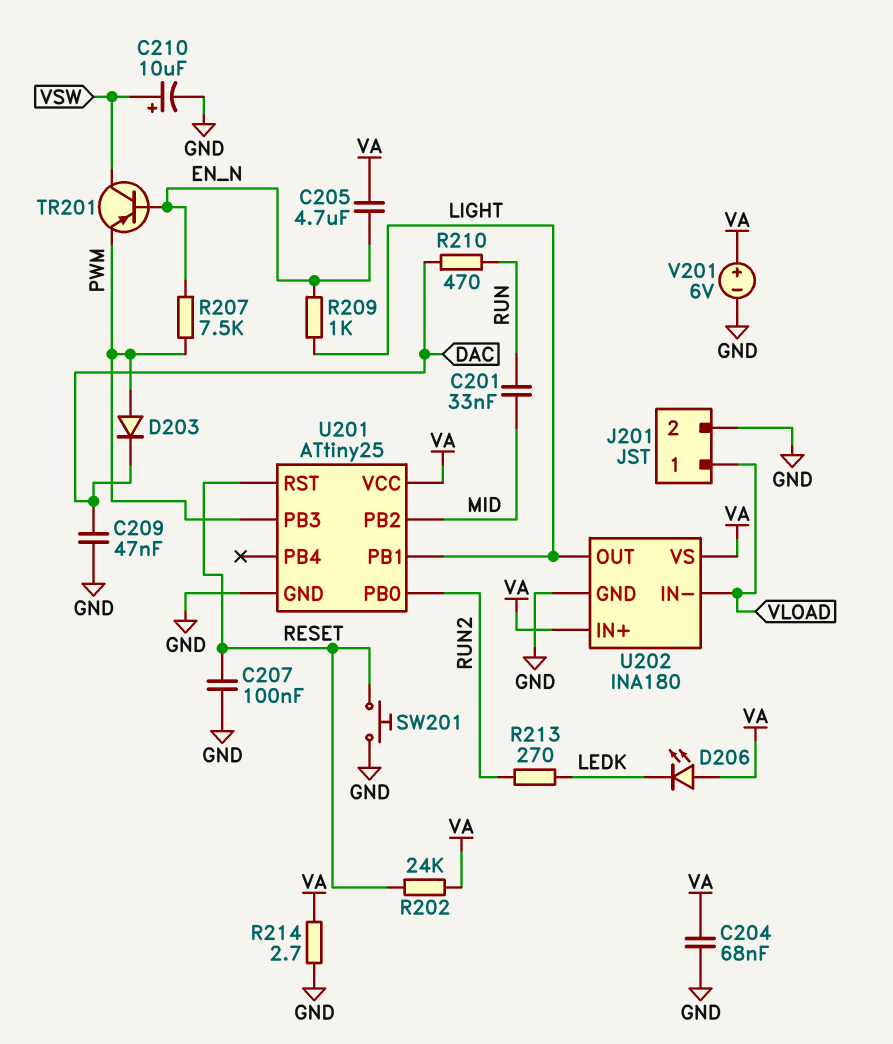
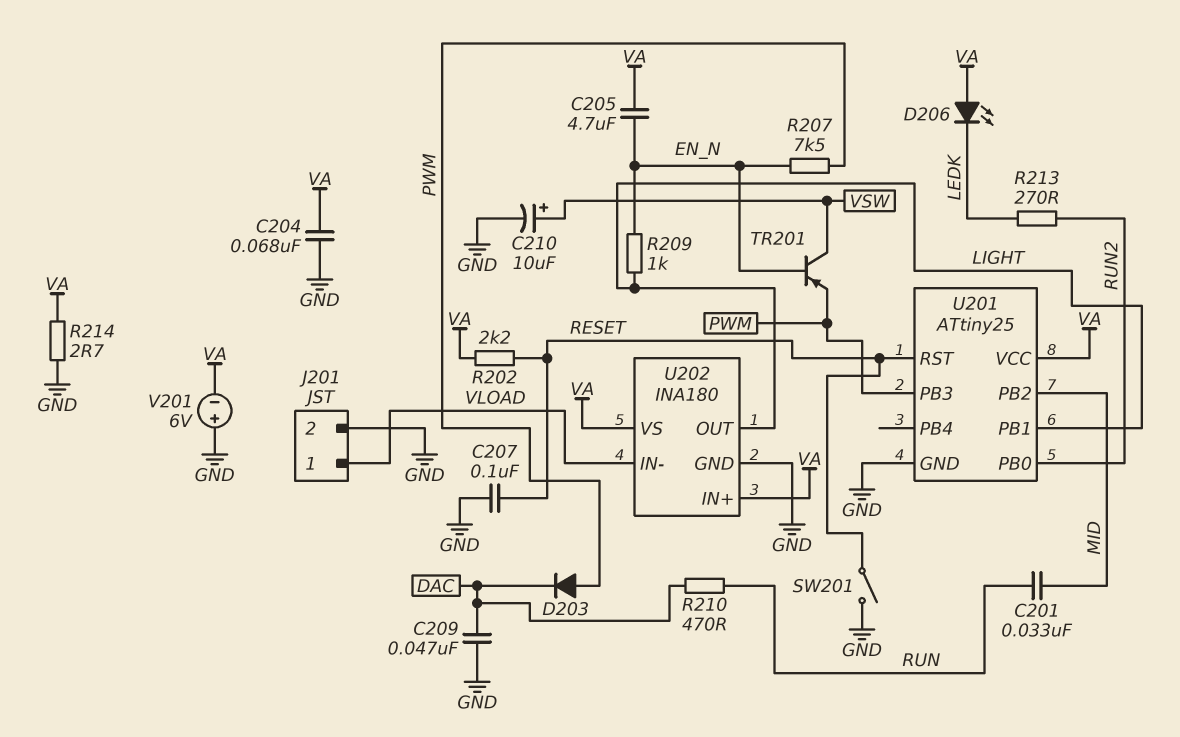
R202: 24k (RESET, VA) -> 2.2k (RESET, VA)
SW201: button (GND, RESET) -> switch (GND, RESET)
V201: 6V (plus VA, minus GND) -> 6V (plus GND, minus VA)

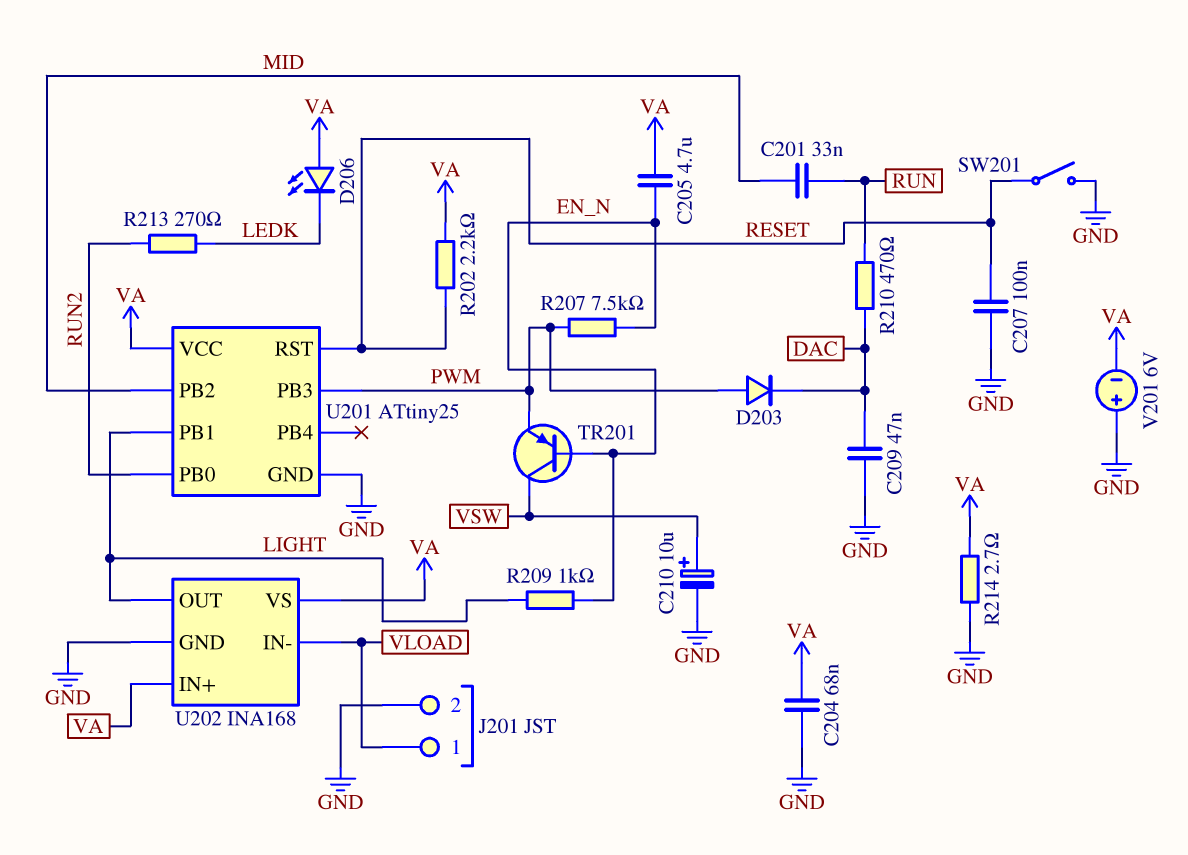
U202: INA180 -> INA168

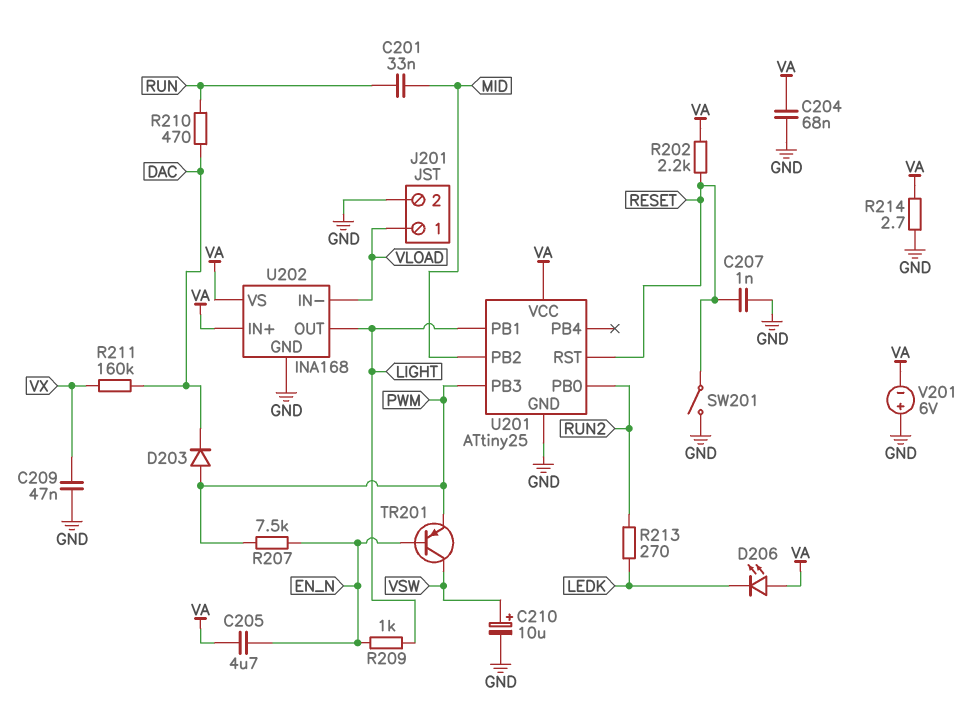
C207: 100nF (GND, RESET) -> 1nF (GND, RESET)
C209: 47nF (DAC, GND) -> 47nF (GND, VX)
R211: none -> 160k (DAC, VX)

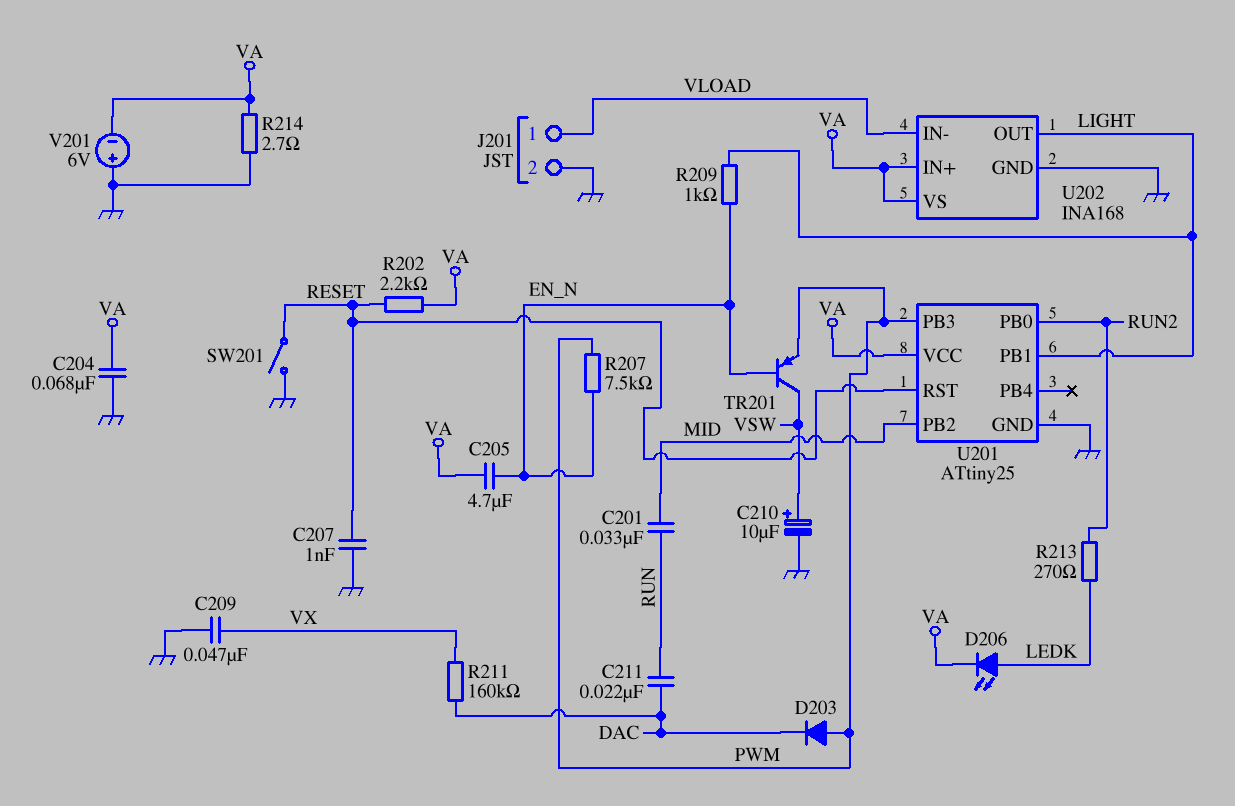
C211: none -> 22nF (DAC, RUN)
D206: LED (A VA, K LEDK) -> LED (A LEDK, K VA)
R210: 470 (DAC, RUN) -> none

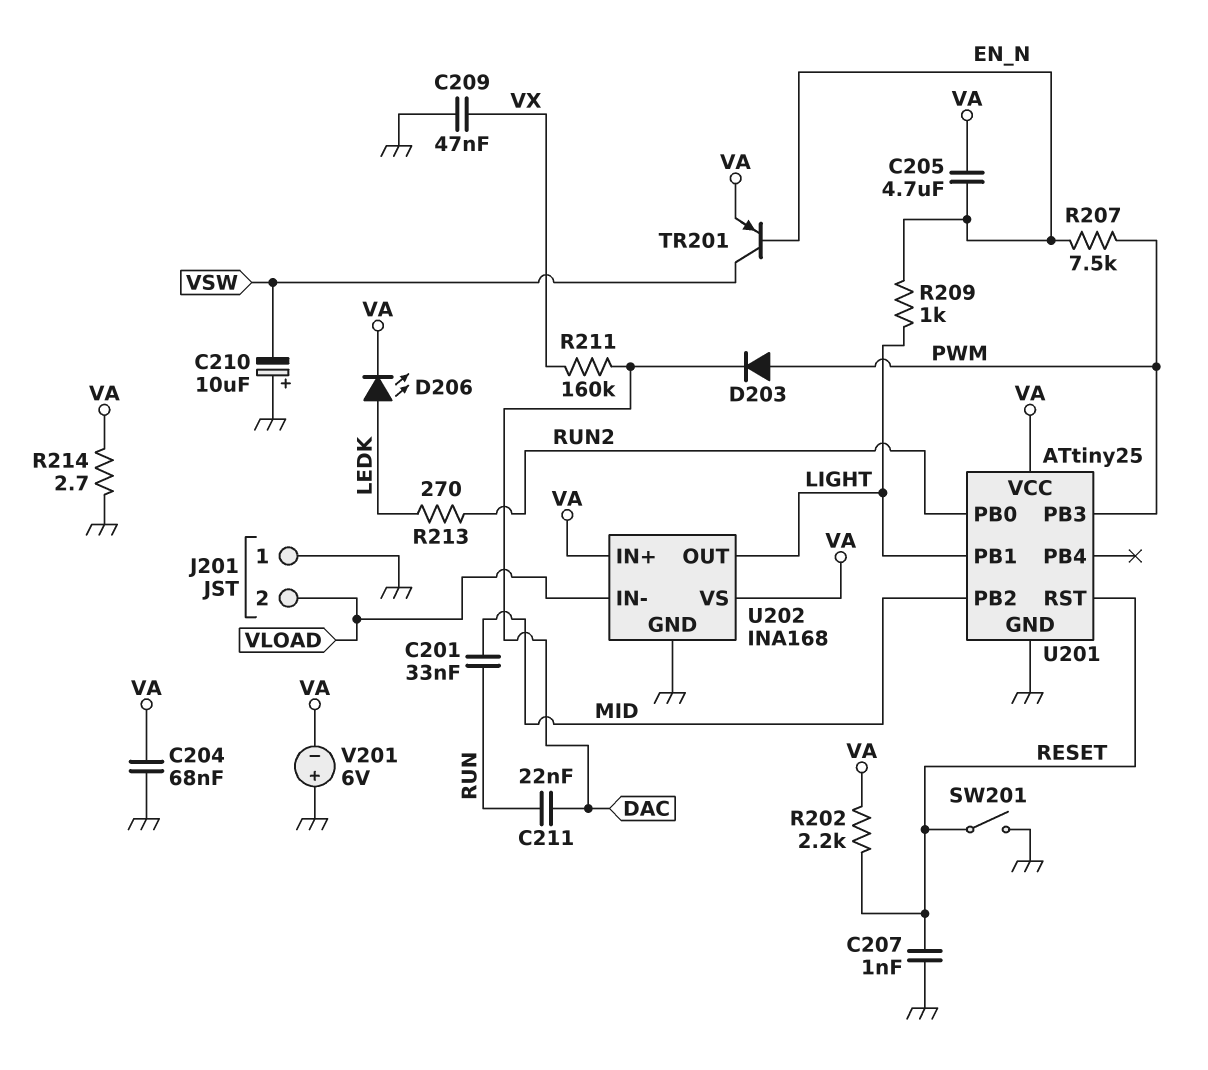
C210: 10uF (plus VSW, minus GND) -> 10uF (plus GND, minus VSW)
J201 pin 1: VLOAD -> GND
J201 pin 2: GND -> VLOAD
TR201: PNP (B EN_N, C VSW, E PWM) -> PNP (B EN_N, C VSW, E VA)

